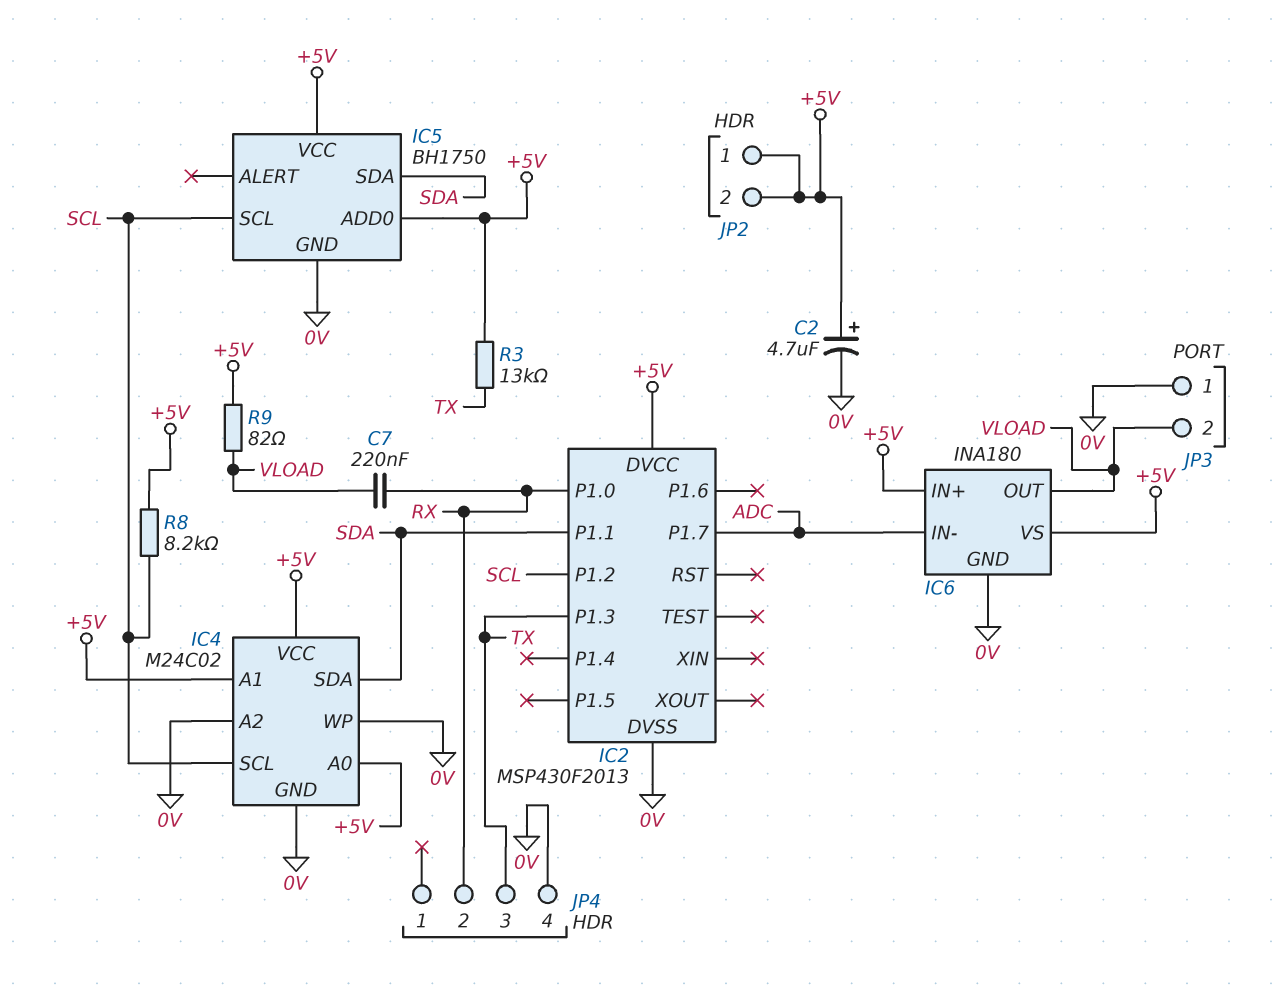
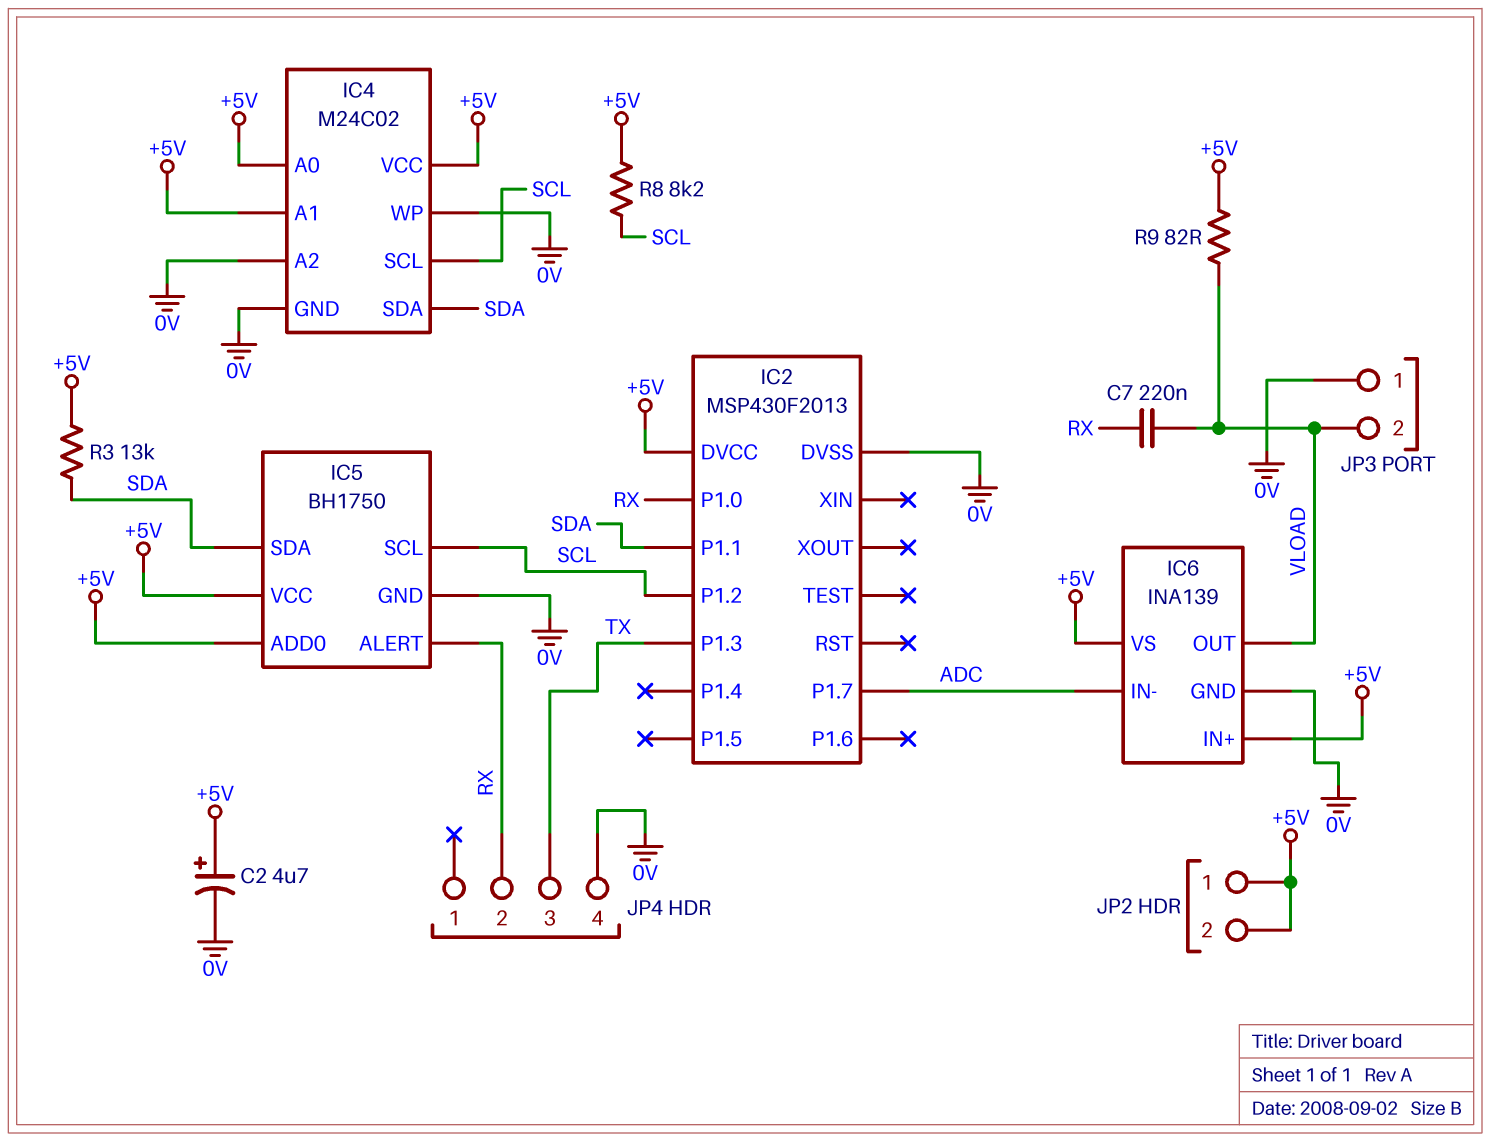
IC5 pin ALERT: none -> RX
IC6: INA180 -> INA139
R3: 13k (+5V, TX) -> 13k (+5V, SDA)

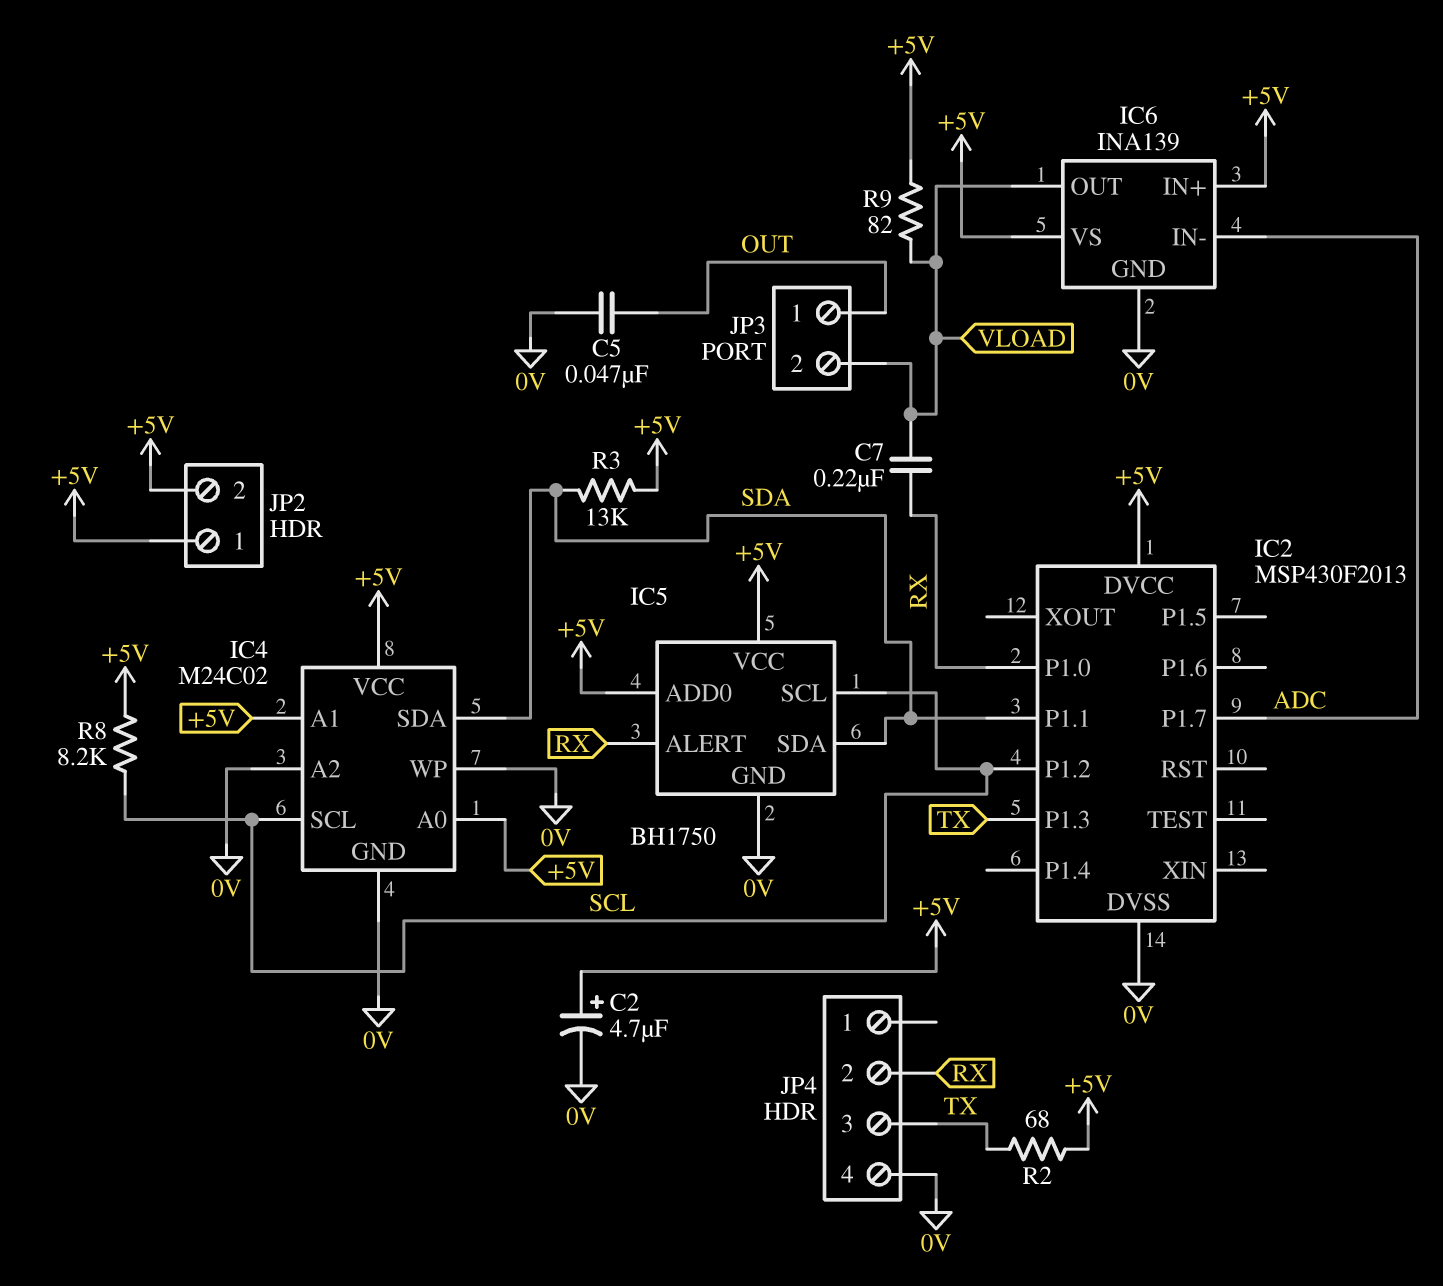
C5: none -> 47nF (0V, OUT)
JP3 pin 1: 0V -> OUT
R2: none -> 68 (+5V, TX)

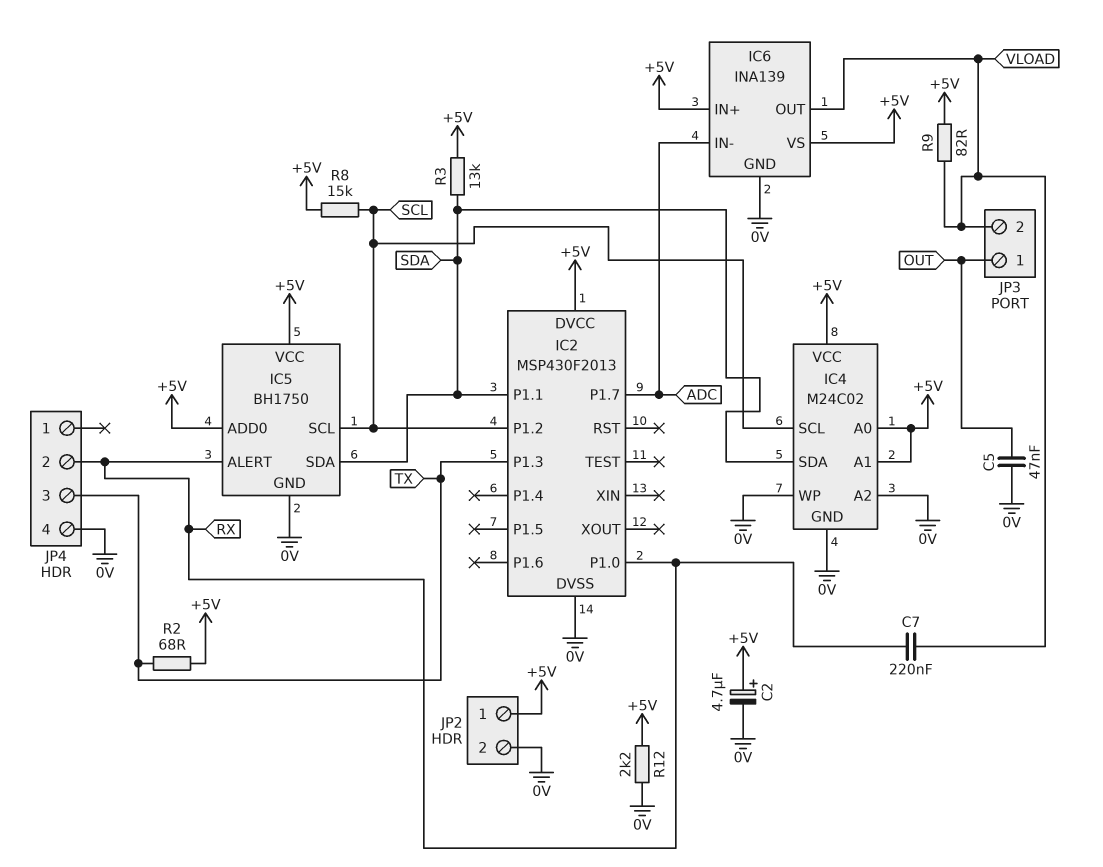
JP2 pin 2: +5V -> 0V
R8: 8.2k (+5V, SCL) -> 15k (+5V, SCL)
R12: none -> 2.2k (+5V, 0V)

